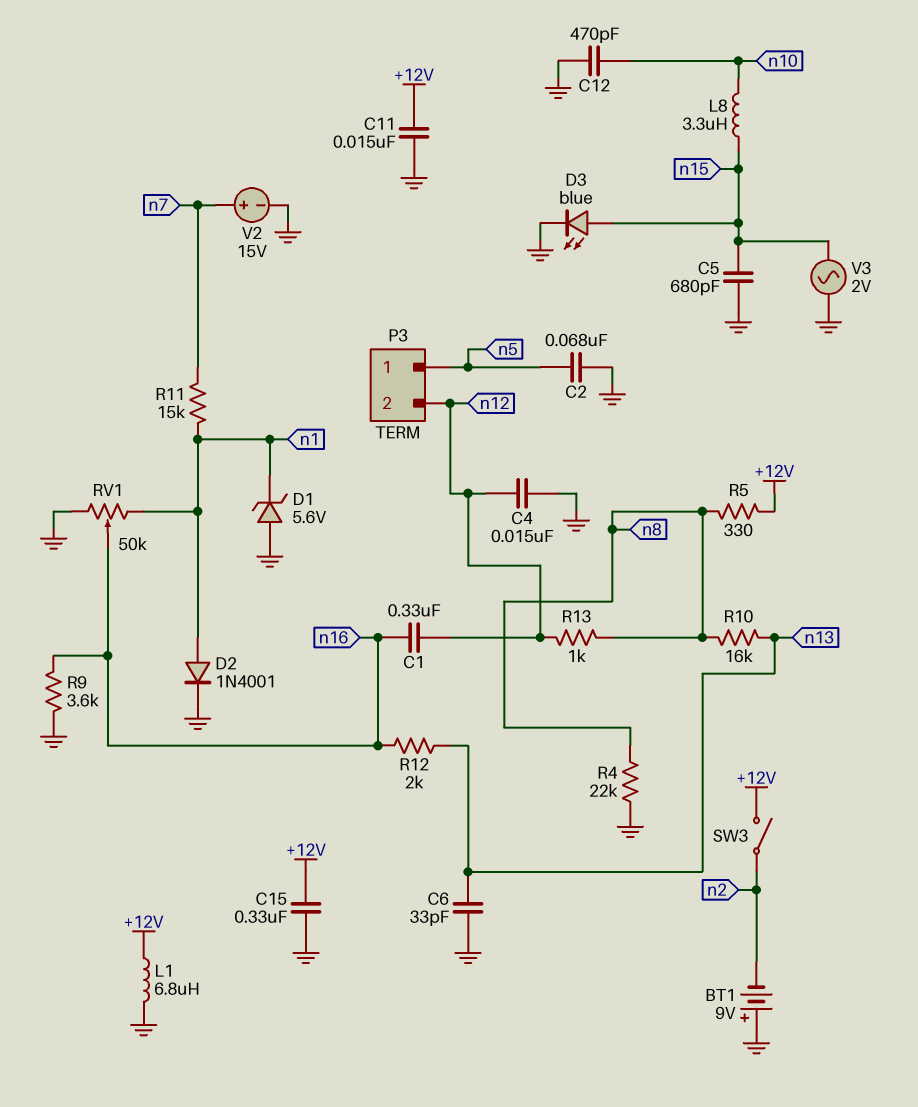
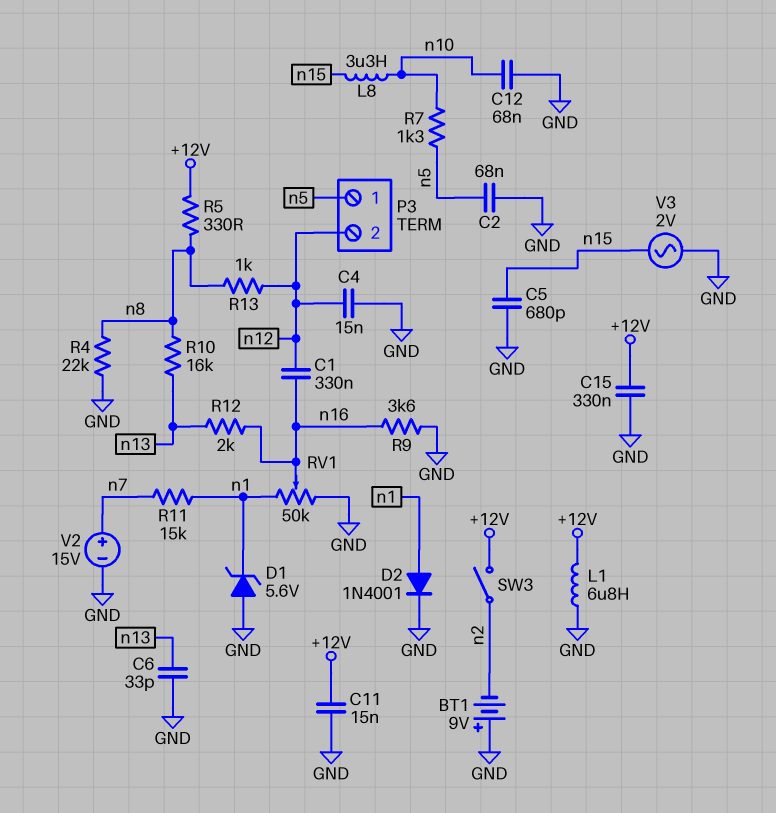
C12: 470pF (GND, n10) -> 68nF (GND, n10)
D3: LED blue (A n15, K GND) -> none
R7: none -> 1.3k (n5, n10)

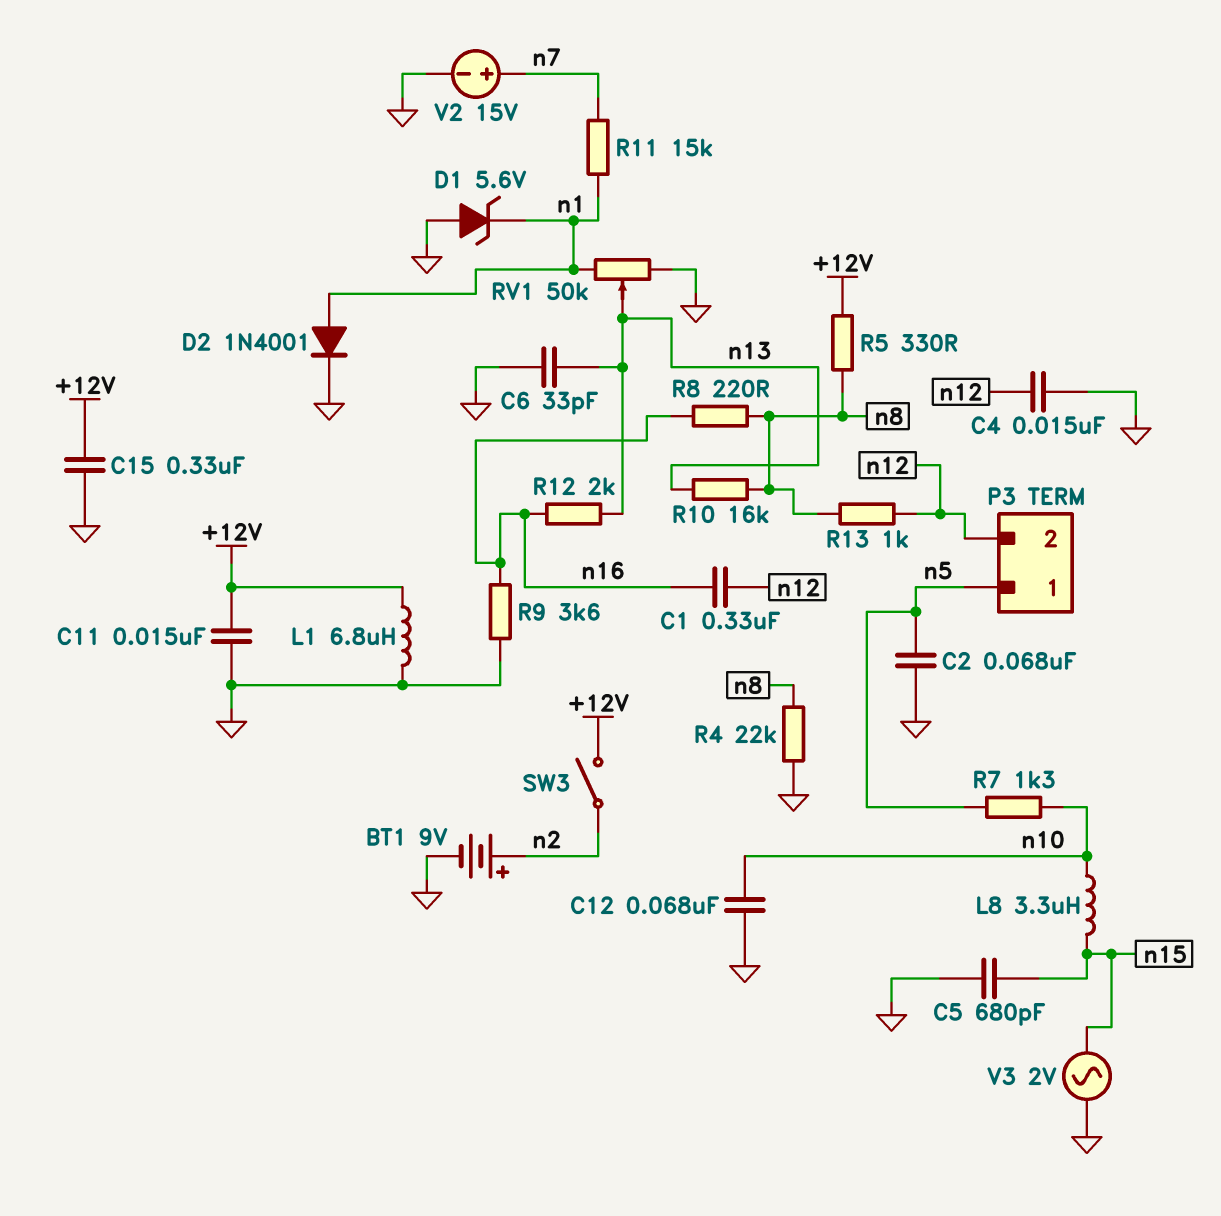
BT1: 9V (plus GND, minus n2) -> 9V (plus n2, minus GND)
R8: none -> 220 (n8, n16)
RV1: 50k (GND, n1, wiper n16) -> 50k (GND, n1, wiper n13)

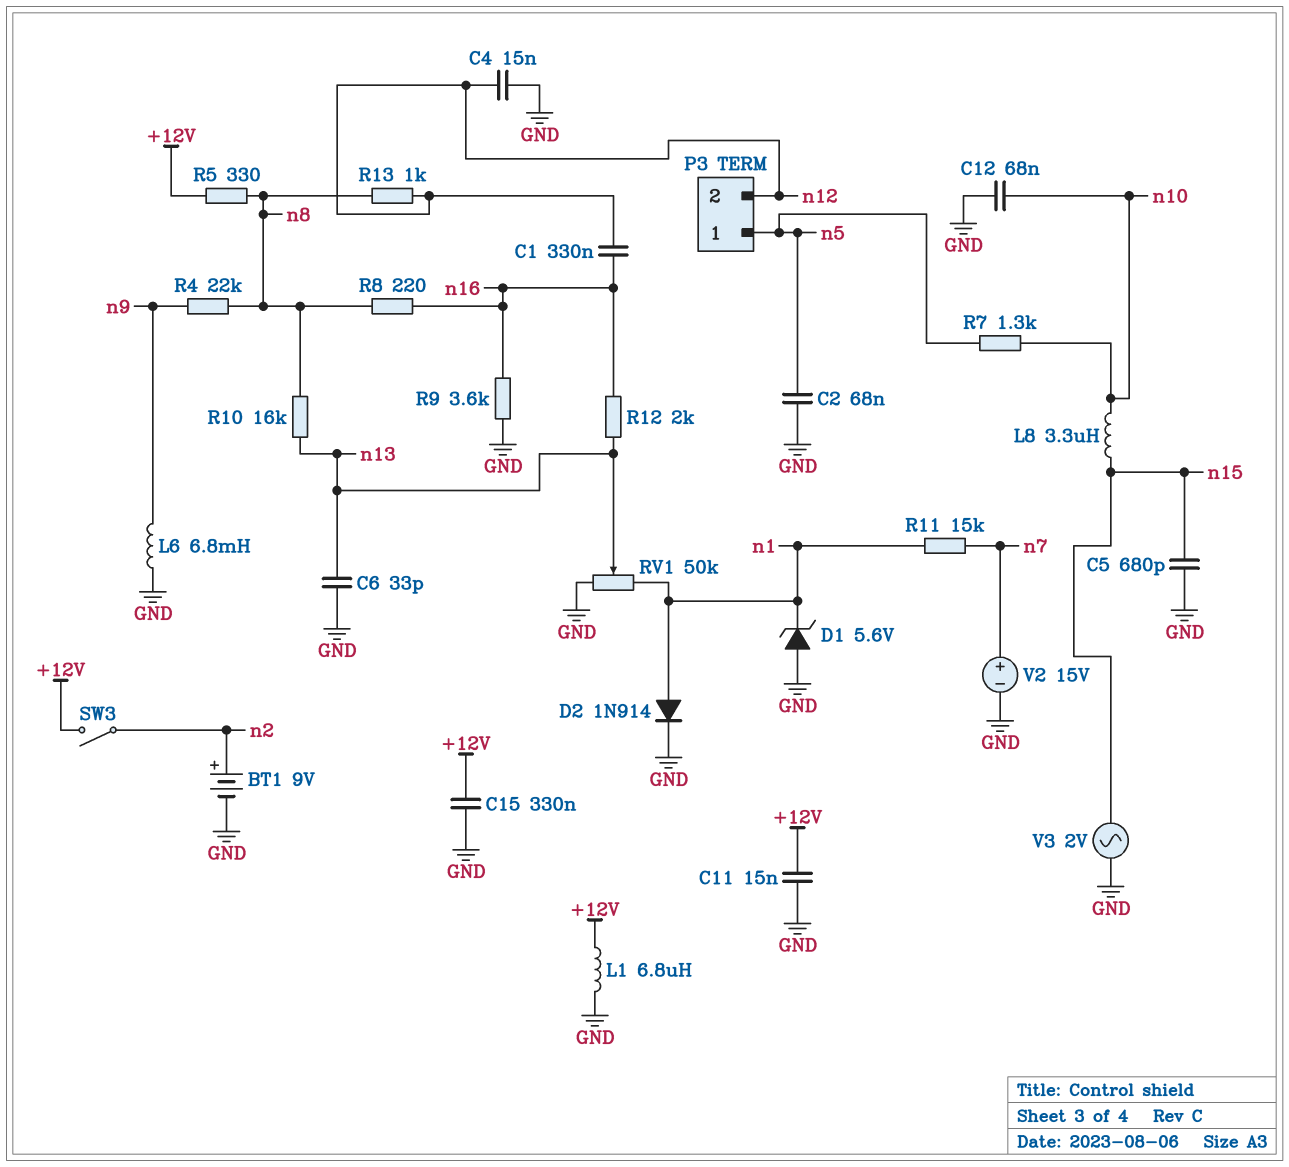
D2: diode 1N4001 (A n1, K GND) -> diode 1N914 (A n1, K GND)
L6: none -> 6.8mH (GND, n9)
R4: 22k (GND, n8) -> 22k (n8, n9)

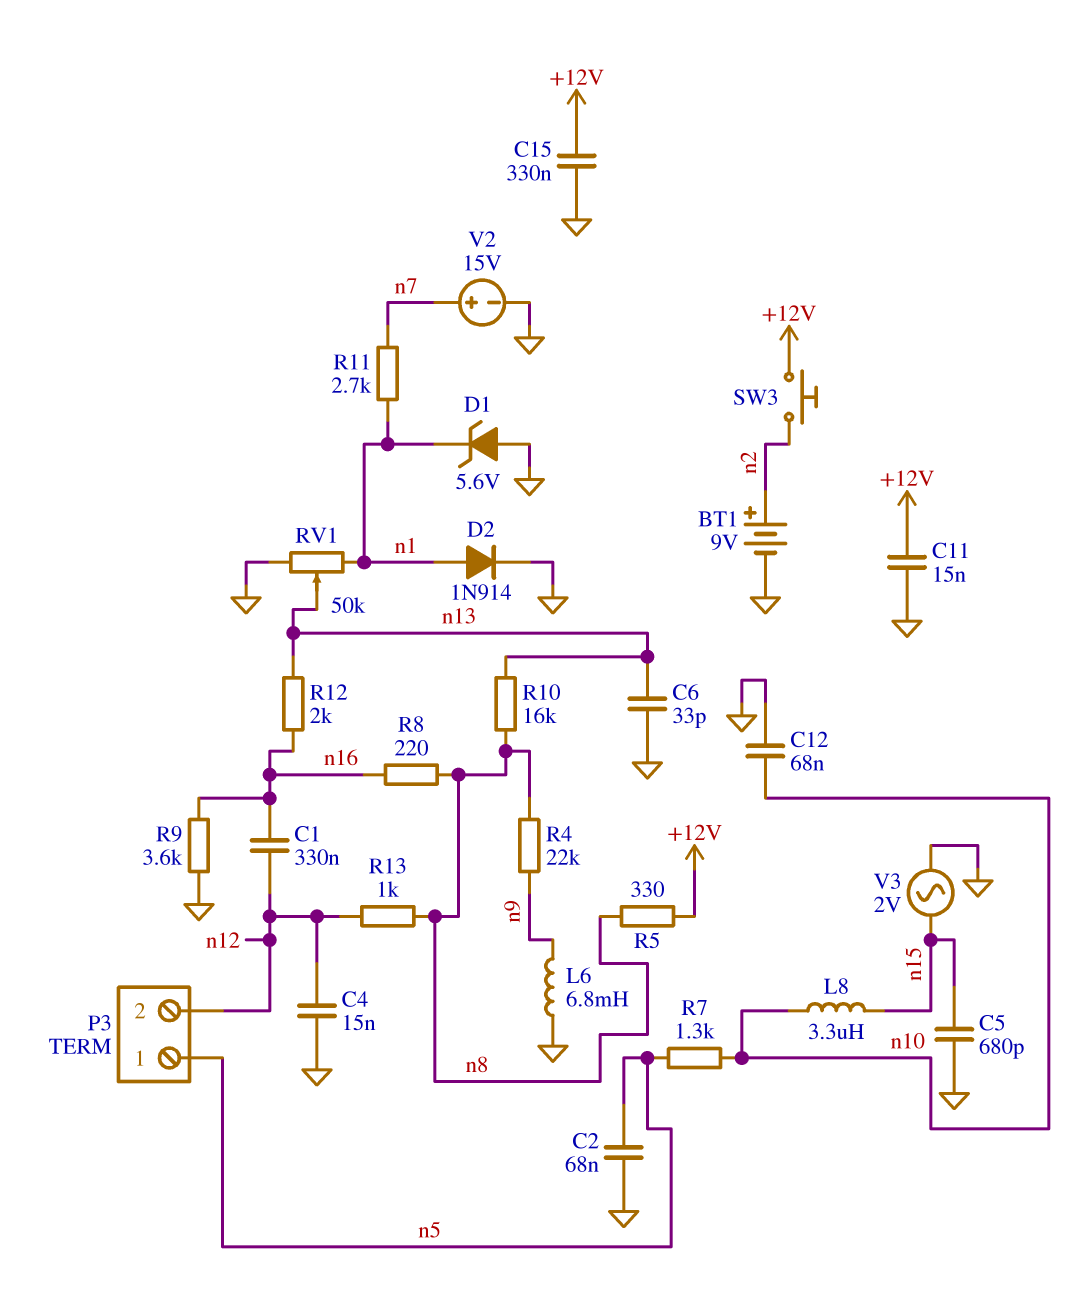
L1: 6.8uH (+12V, GND) -> none
R11: 15k (n1, n7) -> 2.7k (n1, n7)
SW3: switch (+12V, n2) -> button (+12V, n2)

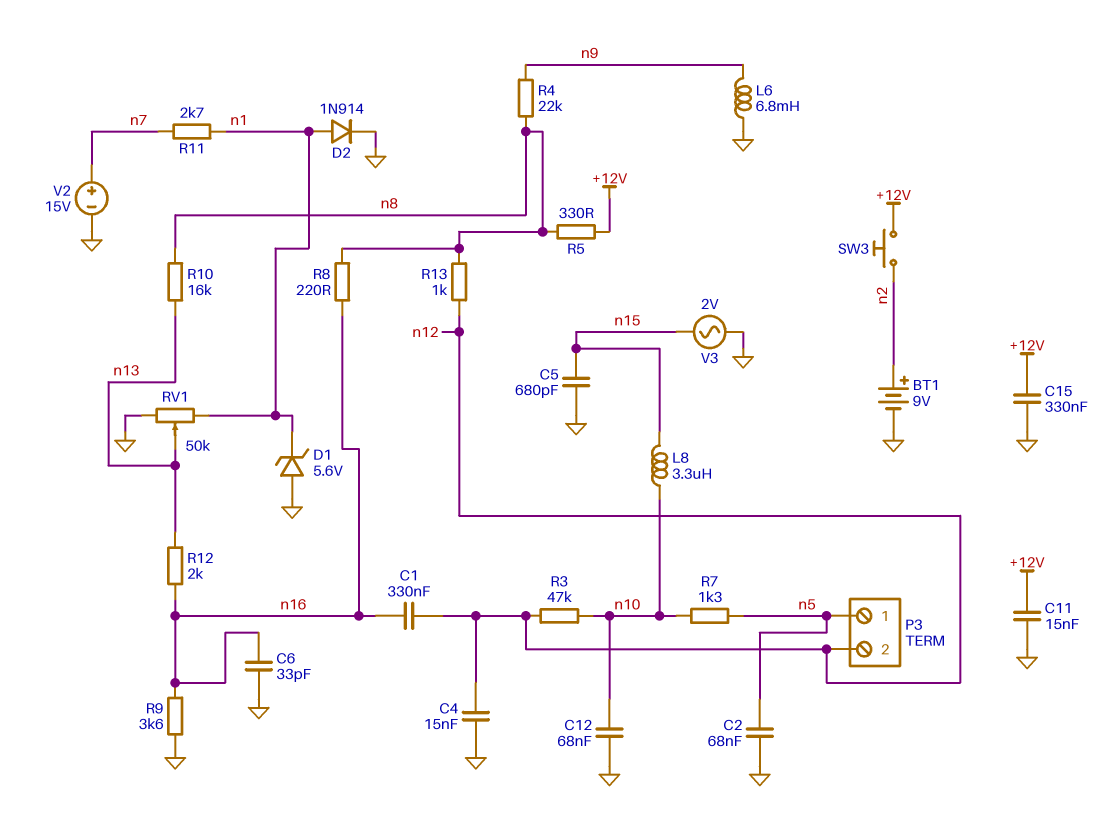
C6: 33pF (GND, n13) -> 33pF (GND, n16)
R3: none -> 47k (n10, n12)

